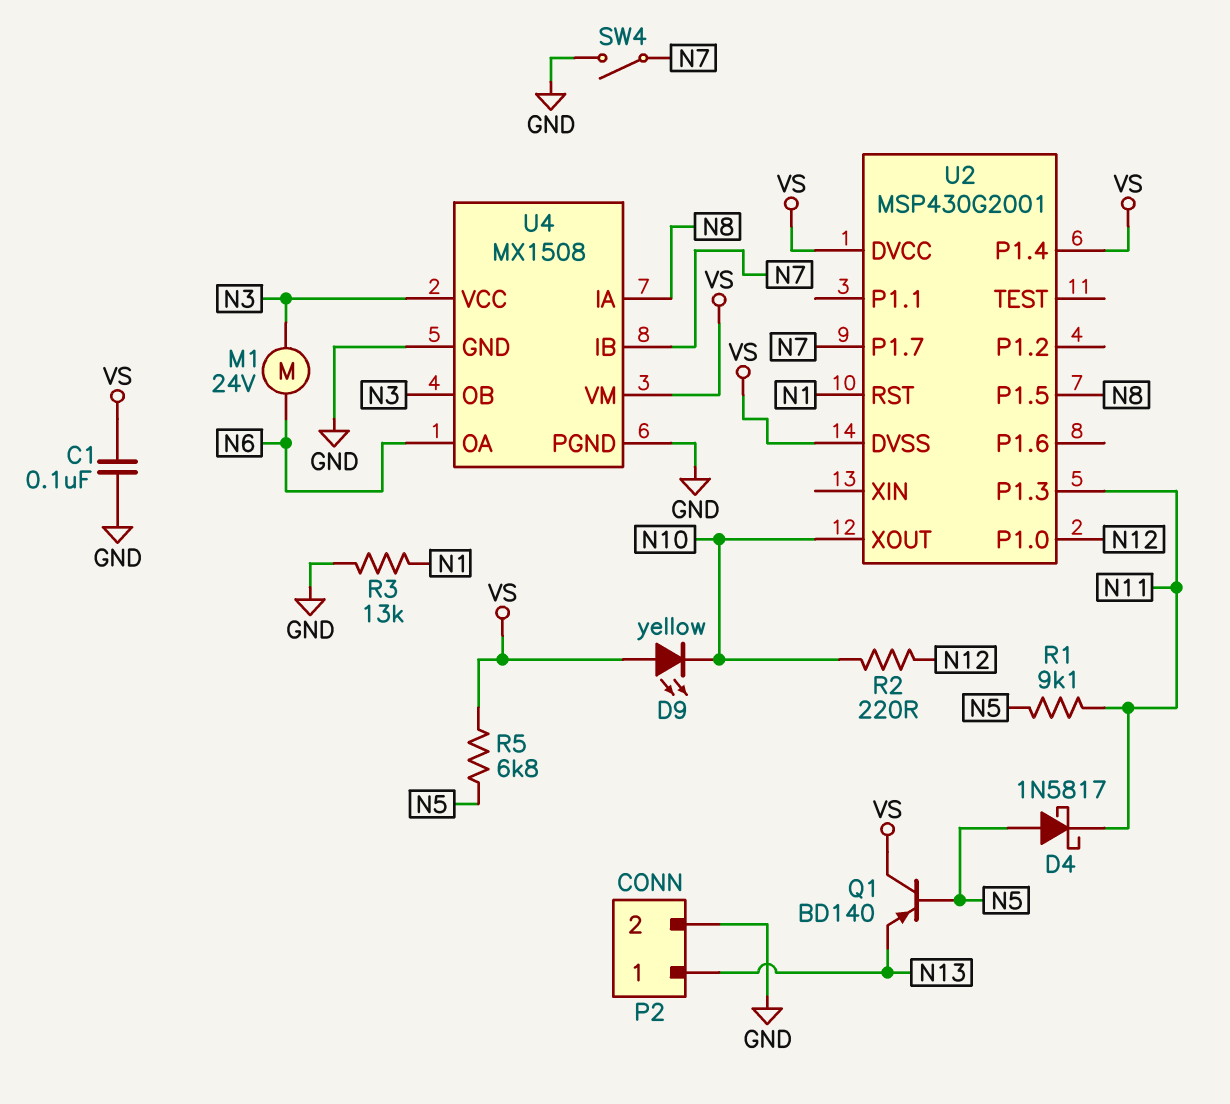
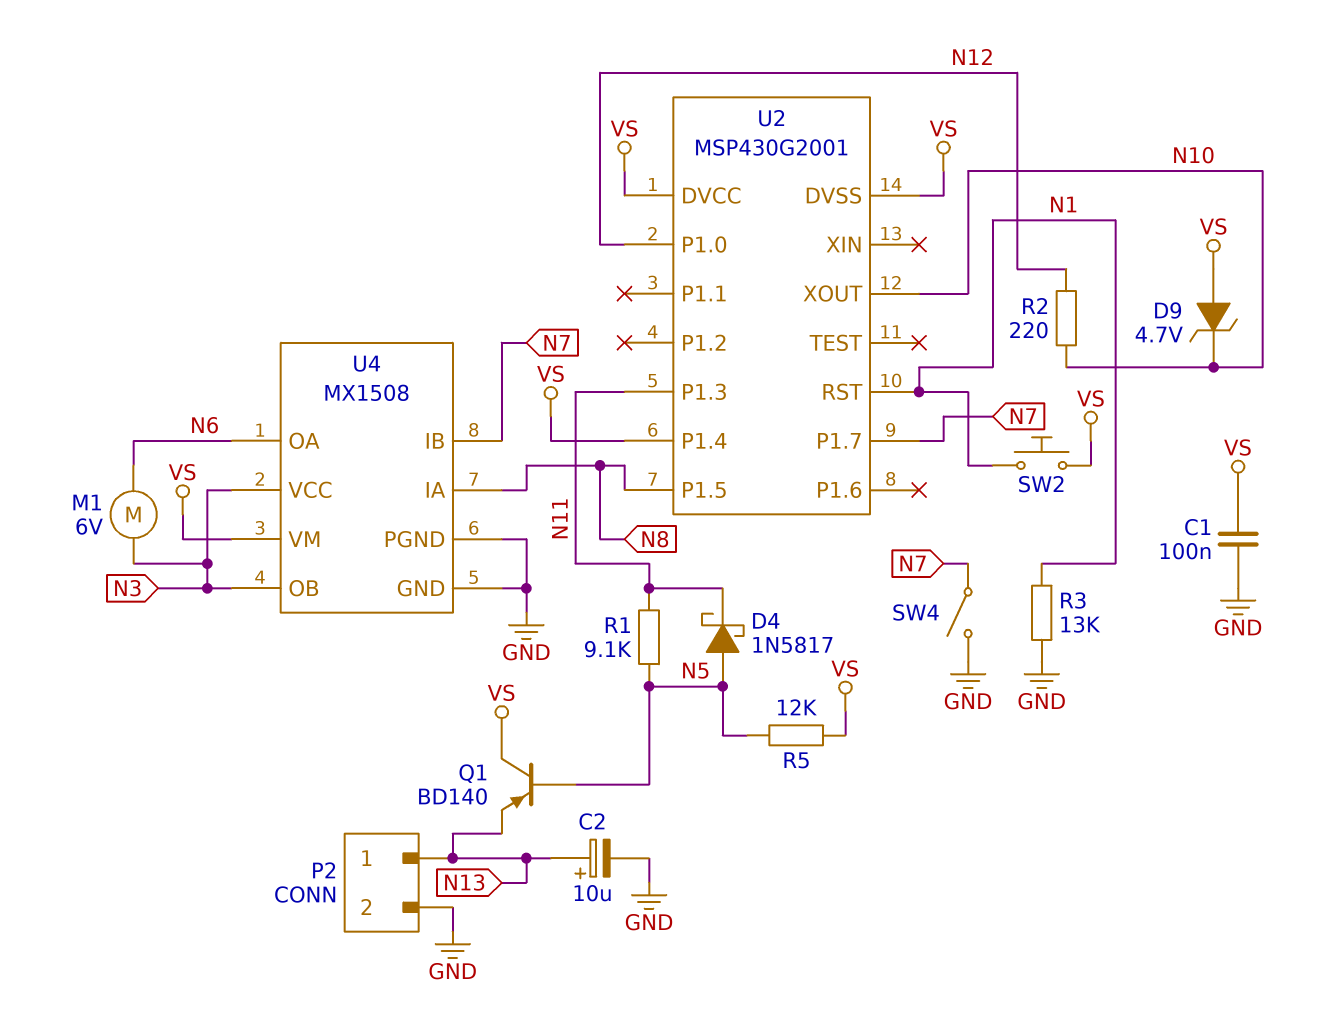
C2: none -> 10uF (plus N13, minus GND)
D9: LED yellow (A VS, K N10) -> zener 4.7V (A VS, K N10)
M1: motor 24V (N3, N6) -> motor 6V (N3, N6)
R5: 6.8k (N5, VS) -> 12k (N5, VS)
SW2: none -> button (N1, VS)

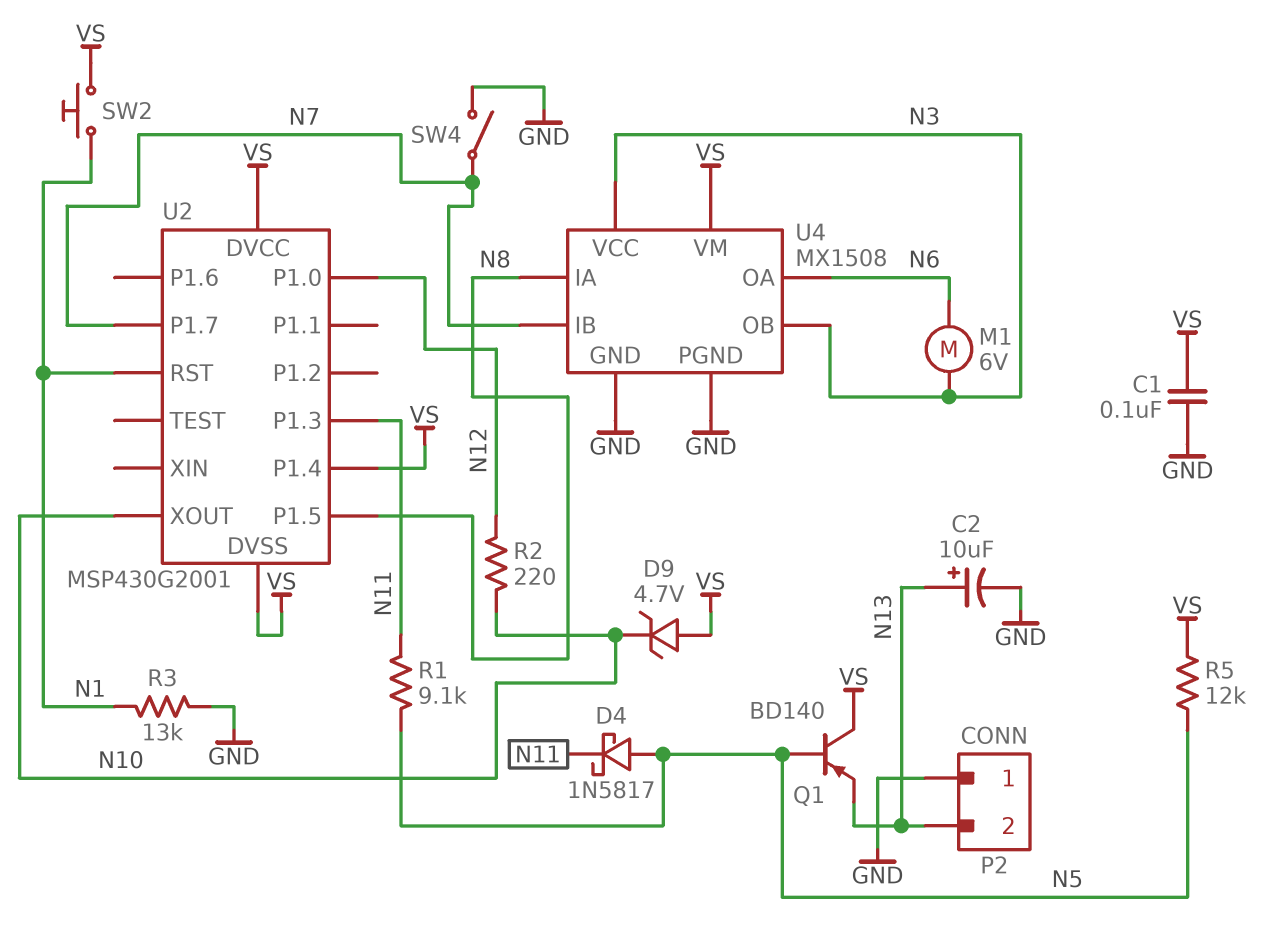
P2 pin 1: N13 -> GND
P2 pin 2: GND -> N13

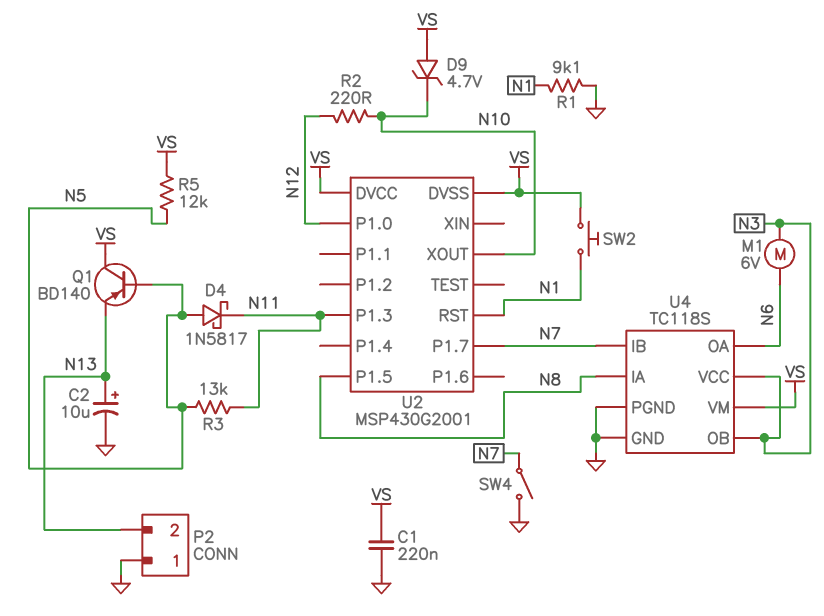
C1: 100nF (GND, VS) -> 220nF (GND, VS)
R1: 9.1k (N5, N11) -> 9.1k (GND, N1)
R3: 13k (GND, N1) -> 13k (N5, N11)
U2 pin P1.4: VS -> none
U4: MX1508 -> TC118S

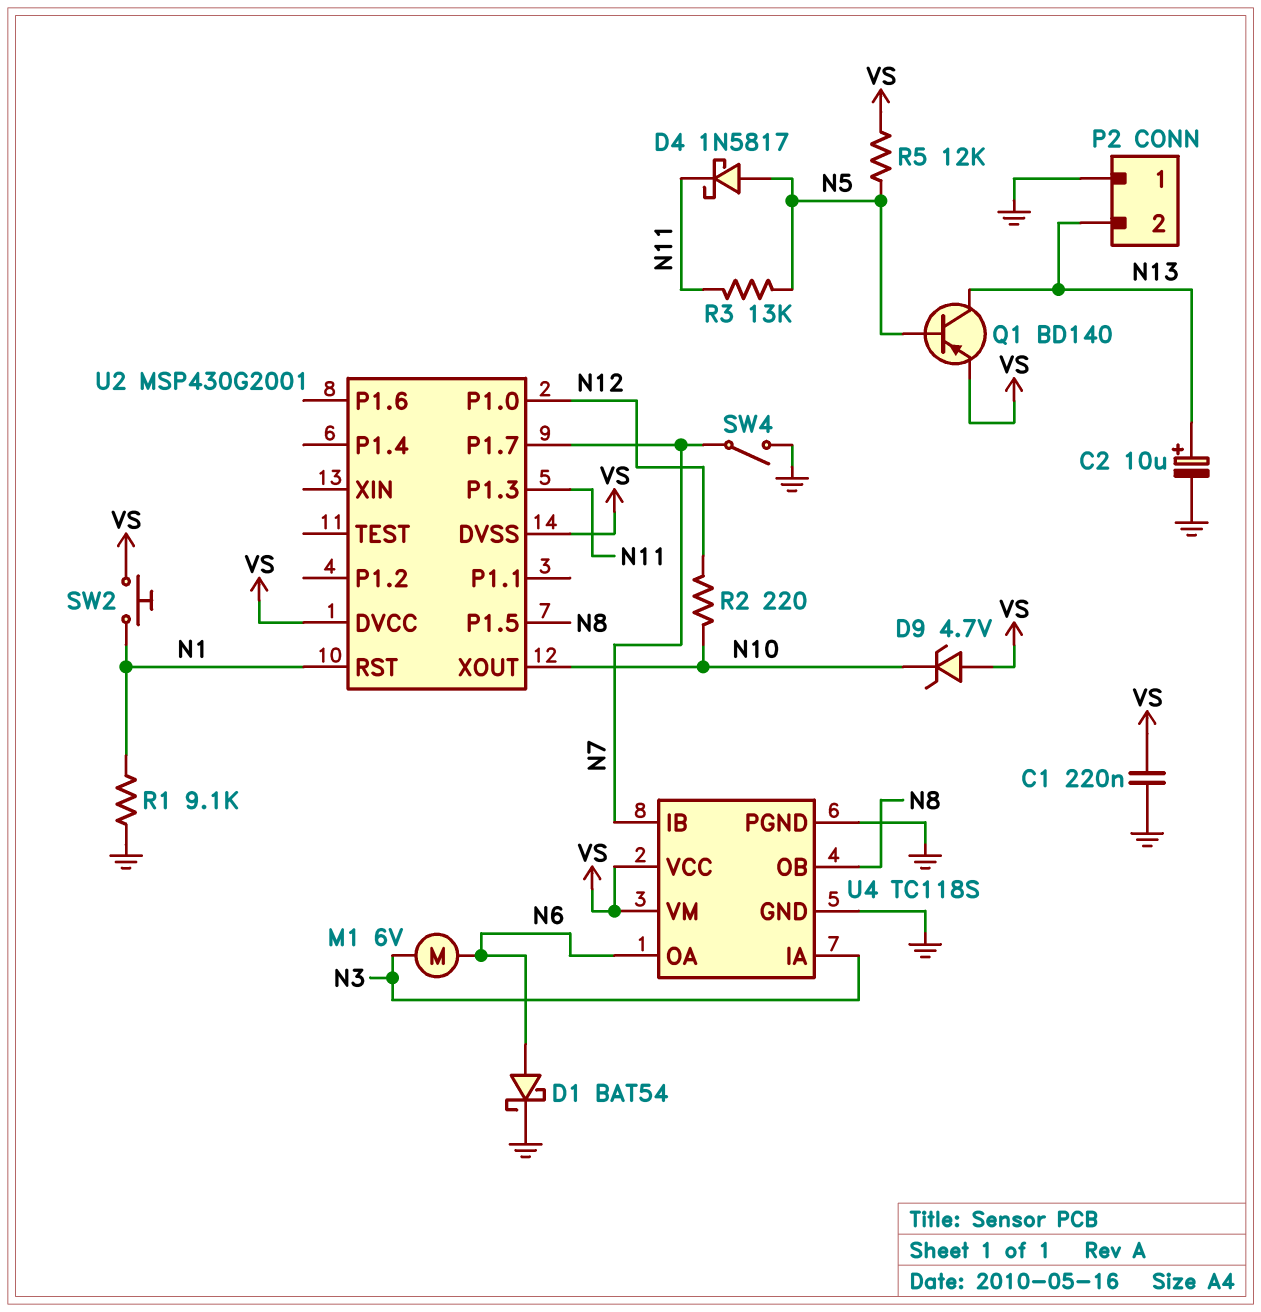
D1: none -> schottky BAT54 (A N6, K GND)
Q1: PNP BD140 (B N5, C VS, E N13) -> PNP BD140 (B N5, C N13, E VS)
U4 pin IA: N8 -> N3
U4 pin OB: N3 -> N8
U4 pin VCC: N3 -> VS

